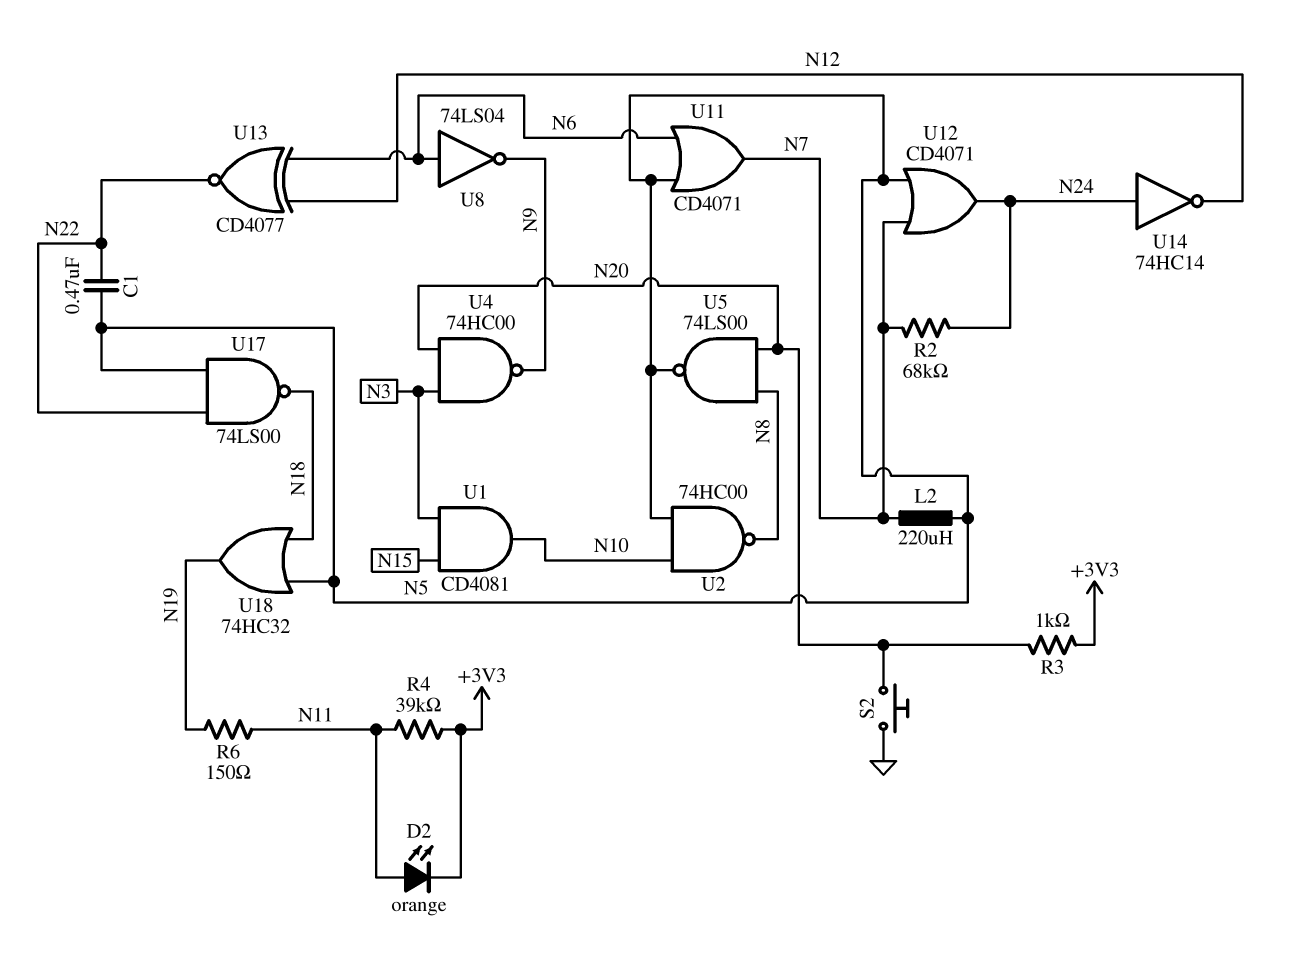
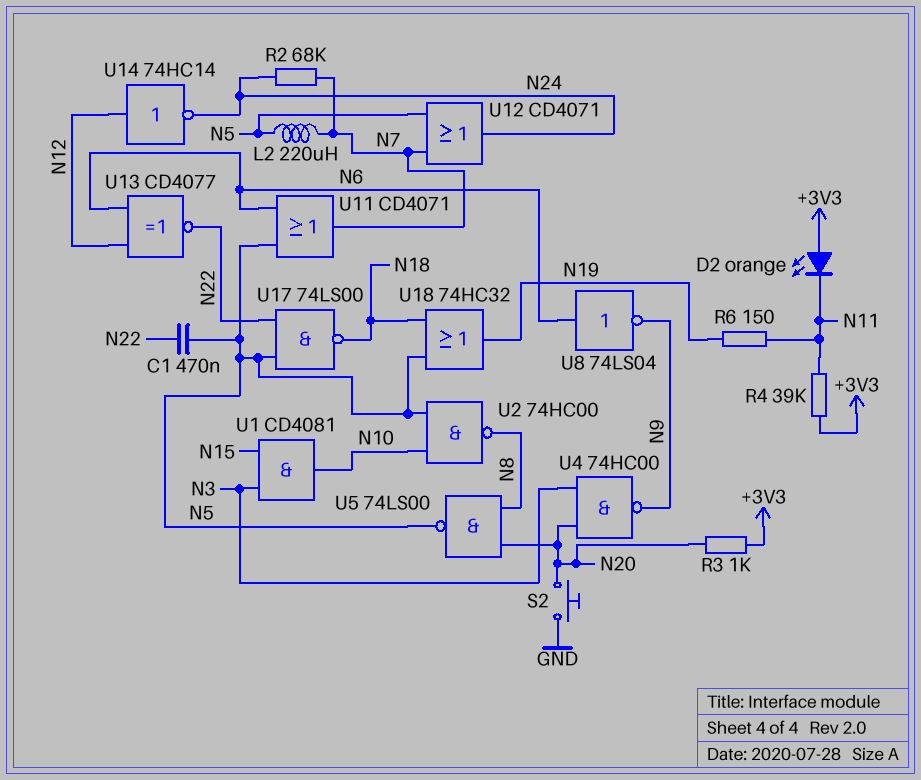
D2: LED orange (A N11, K +3V3) -> LED orange (A +3V3, K N11)
U14: NOT 74HC14 (in N24, out N12) -> NOT 74HC14 (in N12, out N24)

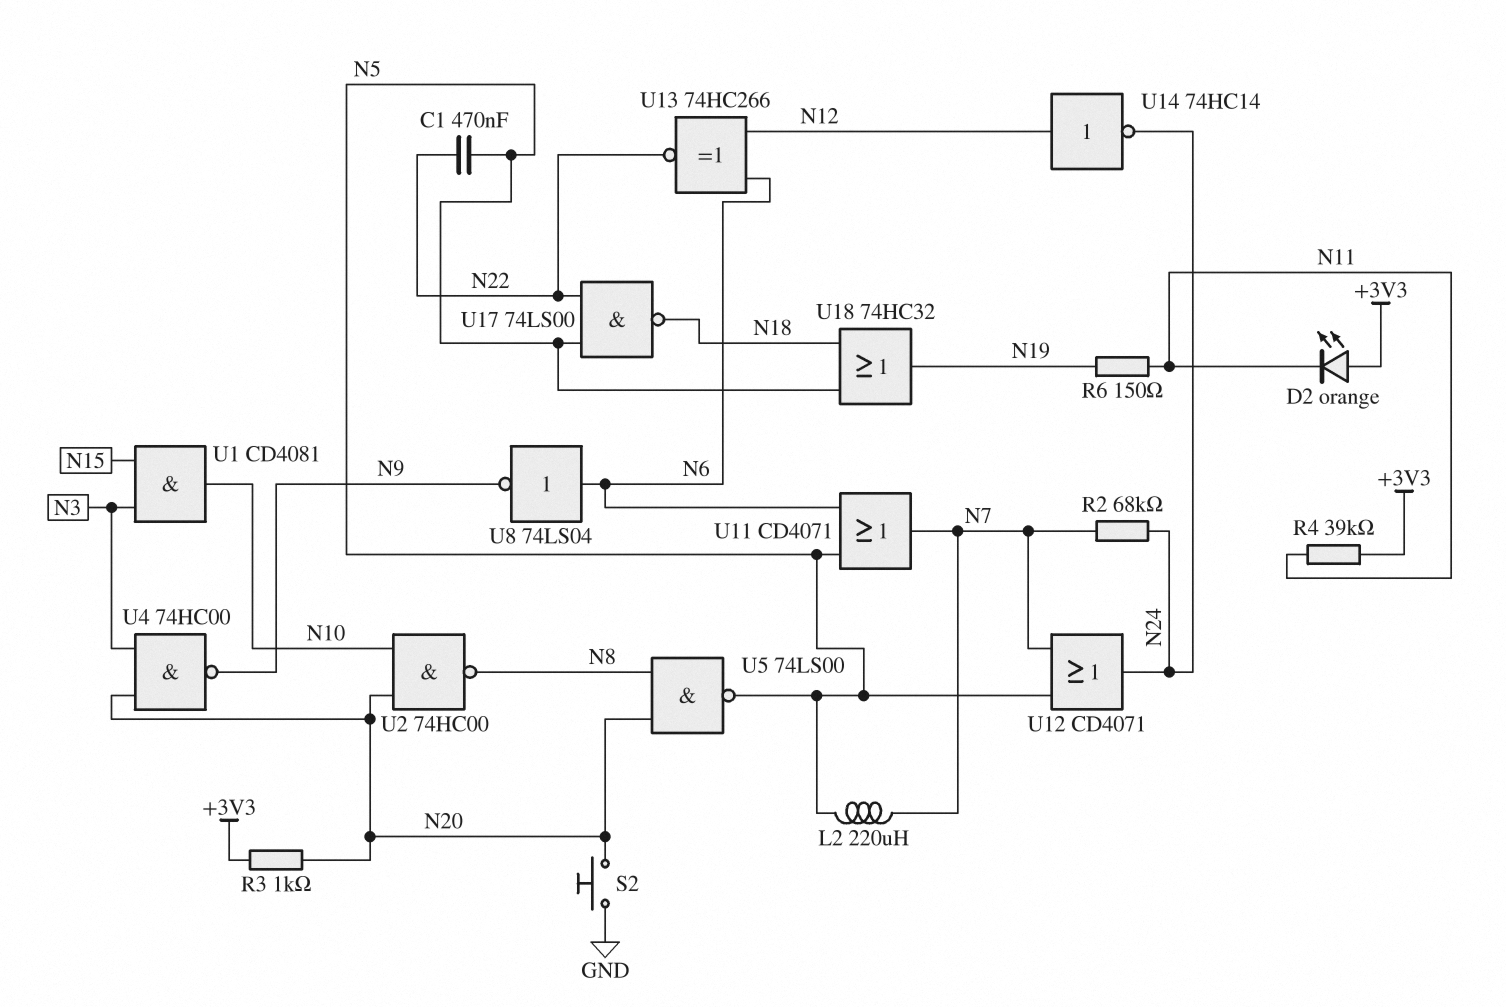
U2: NAND 74HC00 (in N5, in N10, out N8) -> NAND 74HC00 (in N10, in N20, out N8)
U13: XNOR CD4077 (in N6, in N12, out N22) -> XNOR 74HC266 (in N6, in N12, out N22)

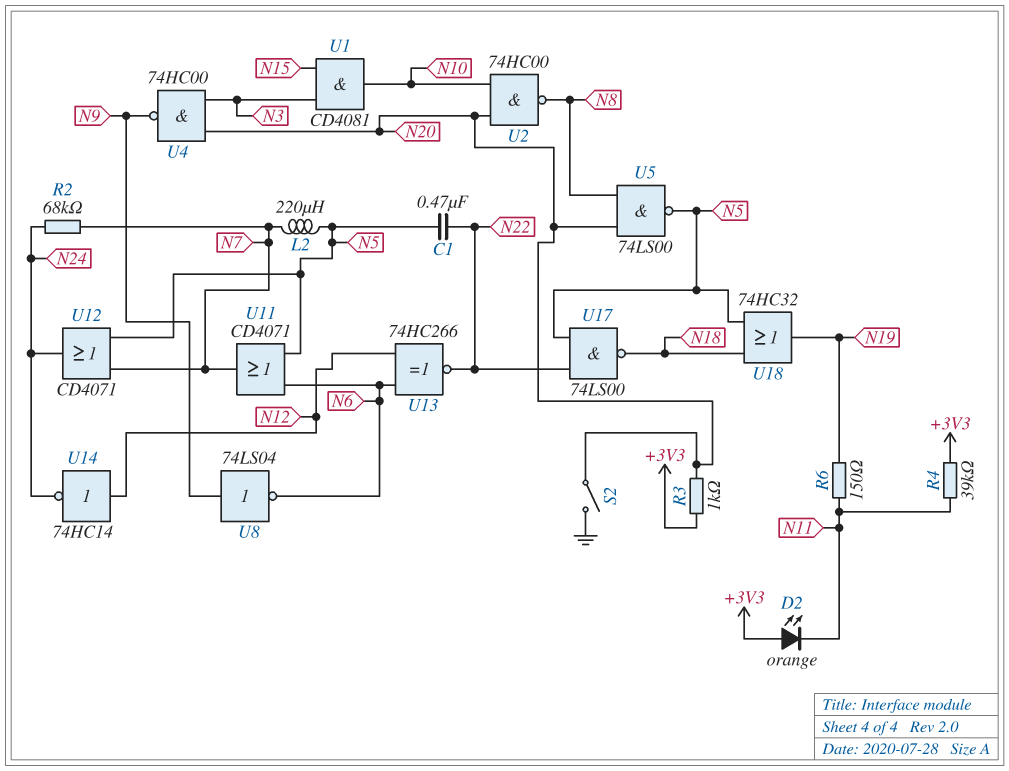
S2: button (GND, N20) -> switch (GND, N20)
U8: NOT 74LS04 (in N6, out N9) -> NOT 74LS04 (in N9, out N6)

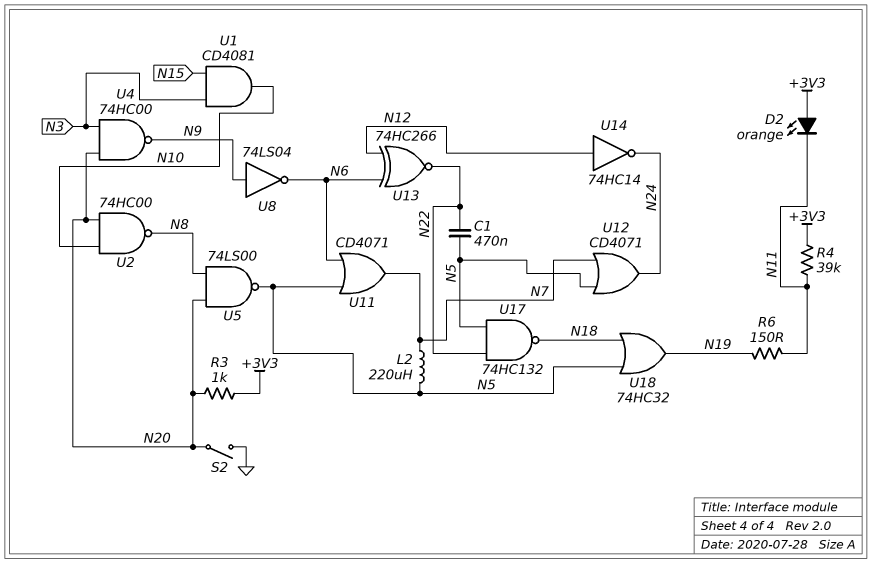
R2: 68k (N7, N24) -> none
U17: NAND 74LS00 (in N5, in N22, out N18) -> NAND 74HC132 (in N5, in N22, out N18)

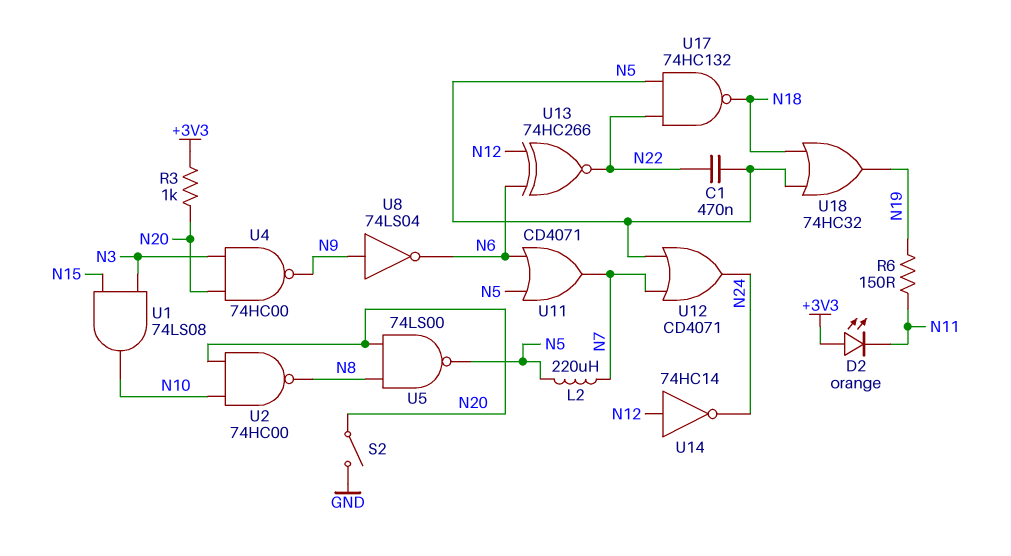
R4: 39k (+3V3, N11) -> none
U1: AND CD4081 (in N3, in N15, out N10) -> AND 74LS08 (in N3, in N15, out N10)

